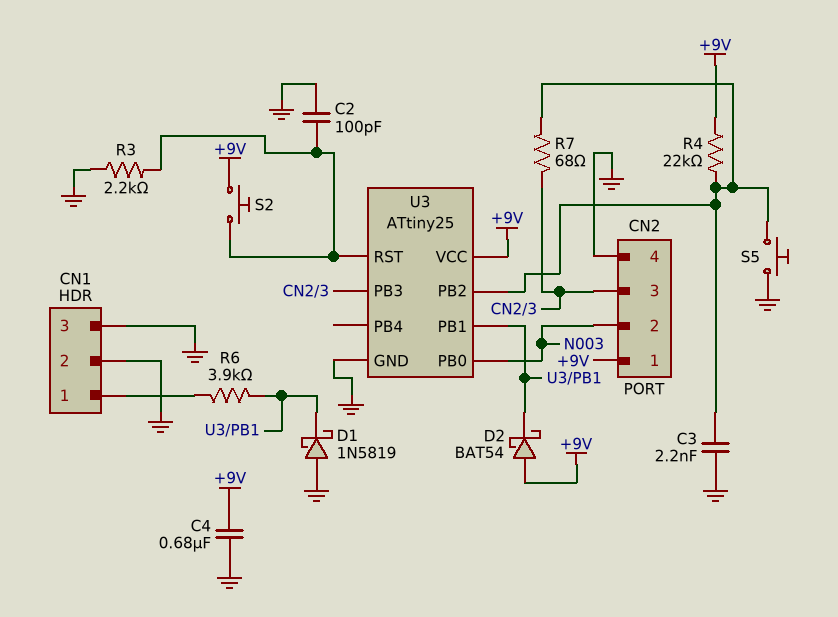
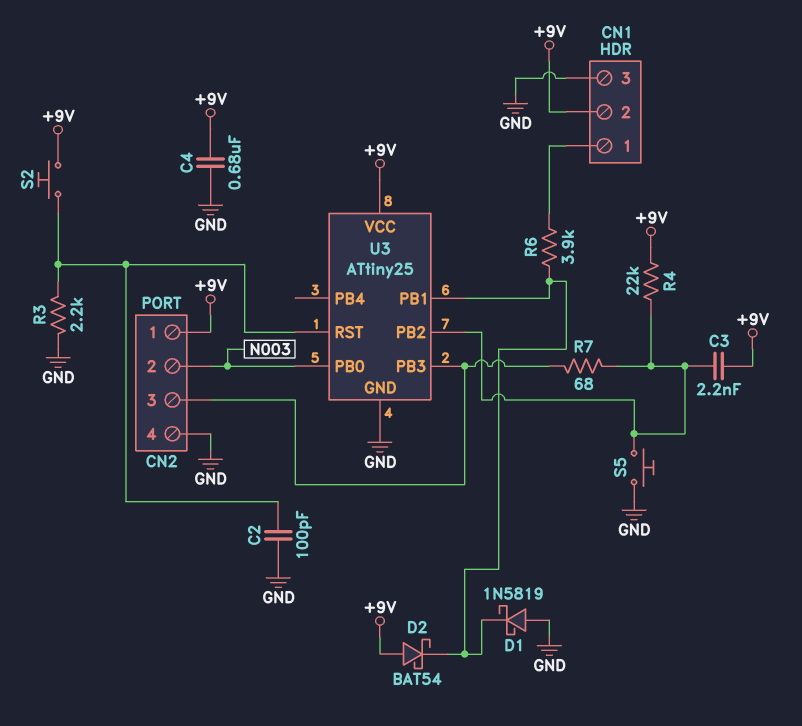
C3: 2.2nF (GND, U3/PB2) -> 2.2nF (+9V, U3/PB2)
CN1 pin 2: GND -> +9V

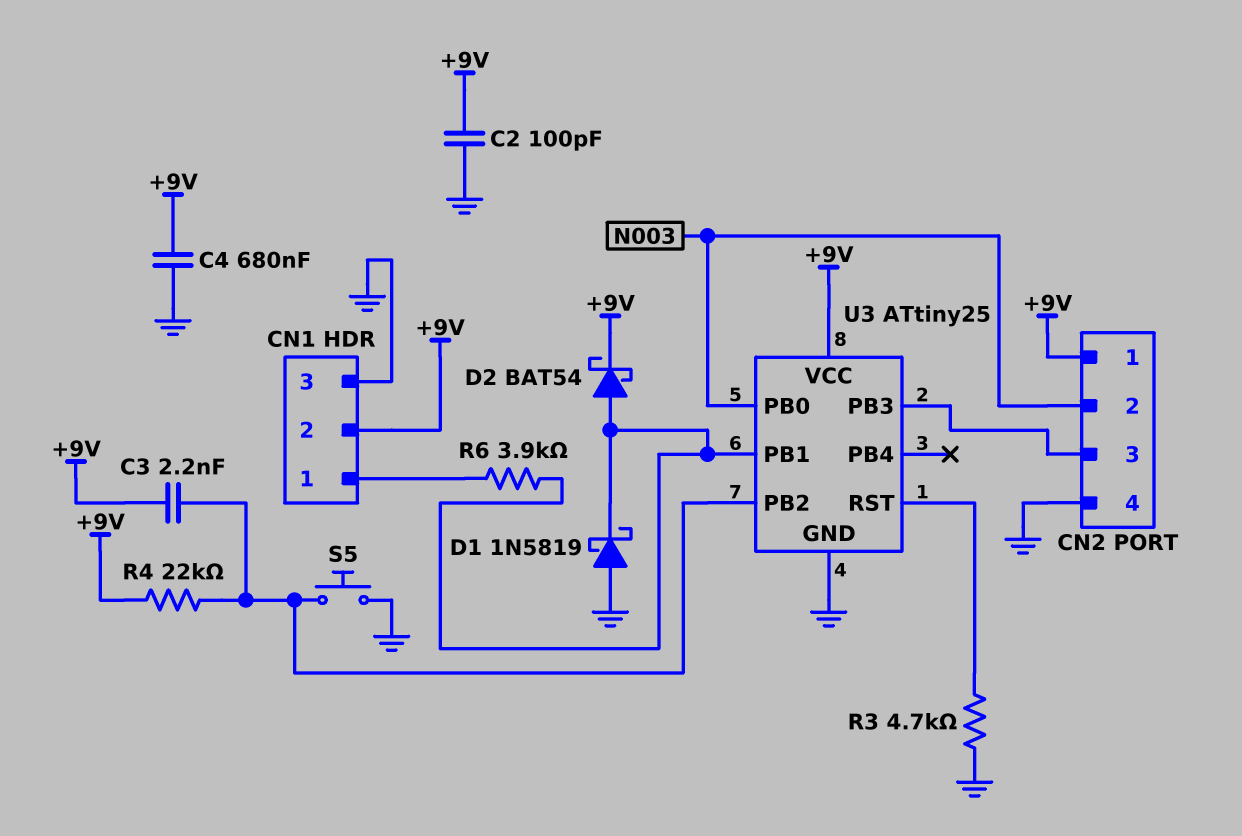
C2: 100pF (GND, U3/RST) -> 100pF (+9V, GND)
D2: schottky BAT54 (A +9V, K U3/PB1) -> schottky BAT54 (A U3/PB1, K +9V)
R3: 2.2k (GND, U3/RST) -> 4.7k (GND, U3/RST)
R7: 68 (CN2/3, U3/PB2) -> none
S2: button (+9V, U3/RST) -> none

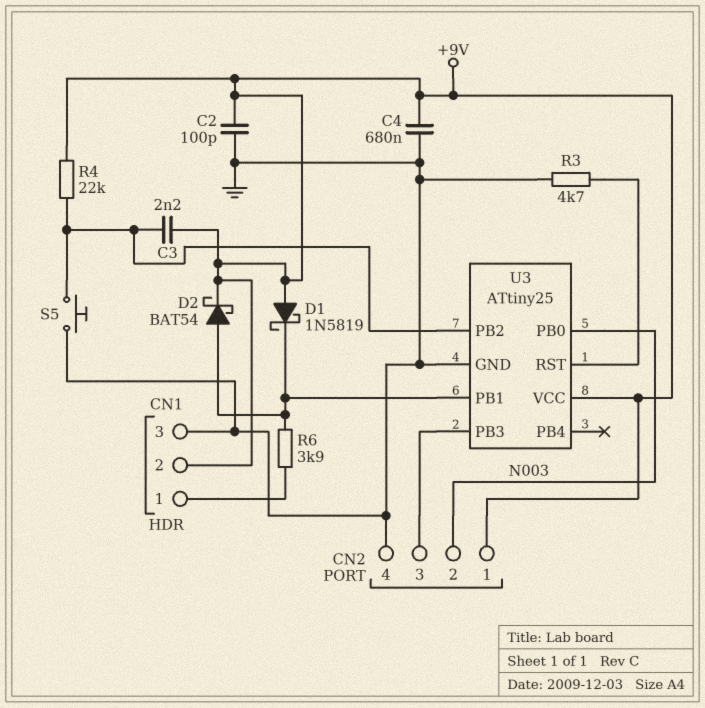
D1: schottky 1N5819 (A GND, K U3/PB1) -> schottky 1N5819 (A +9V, K U3/PB1)

